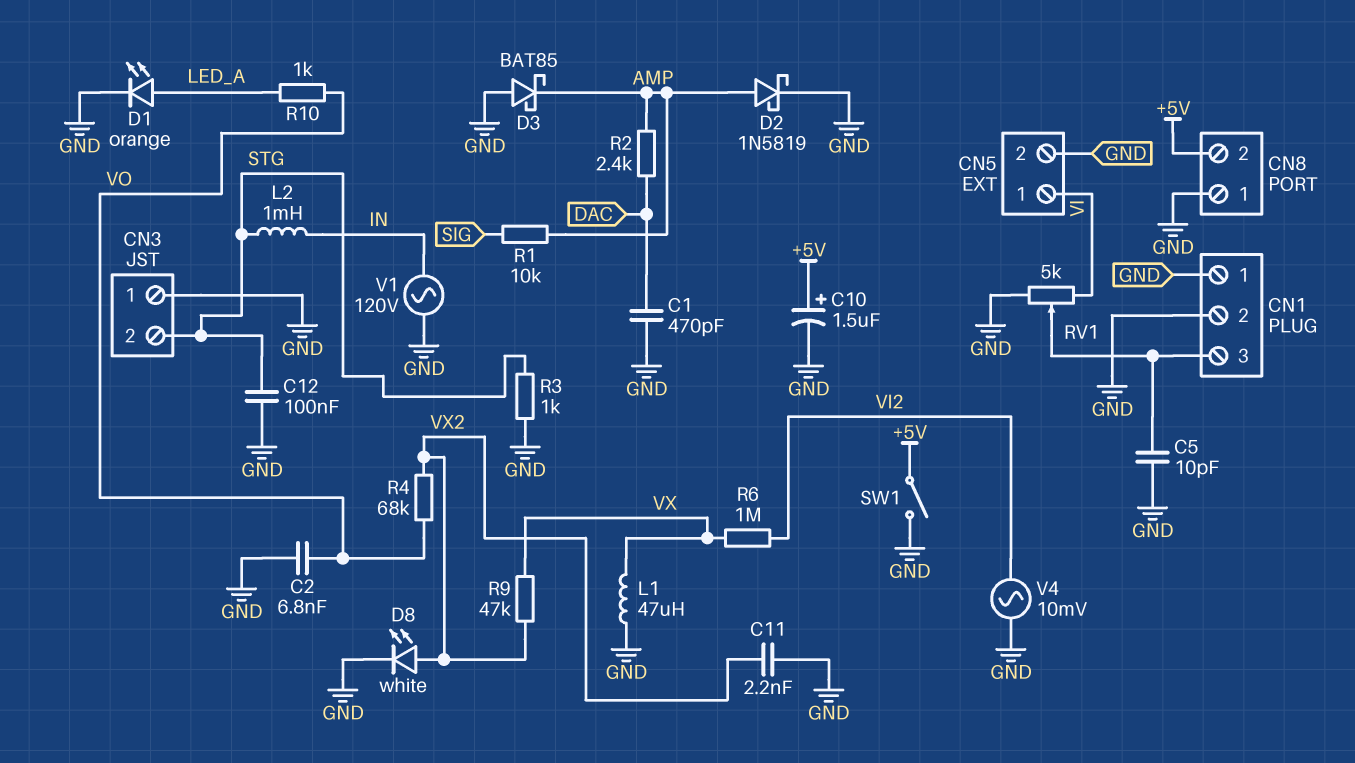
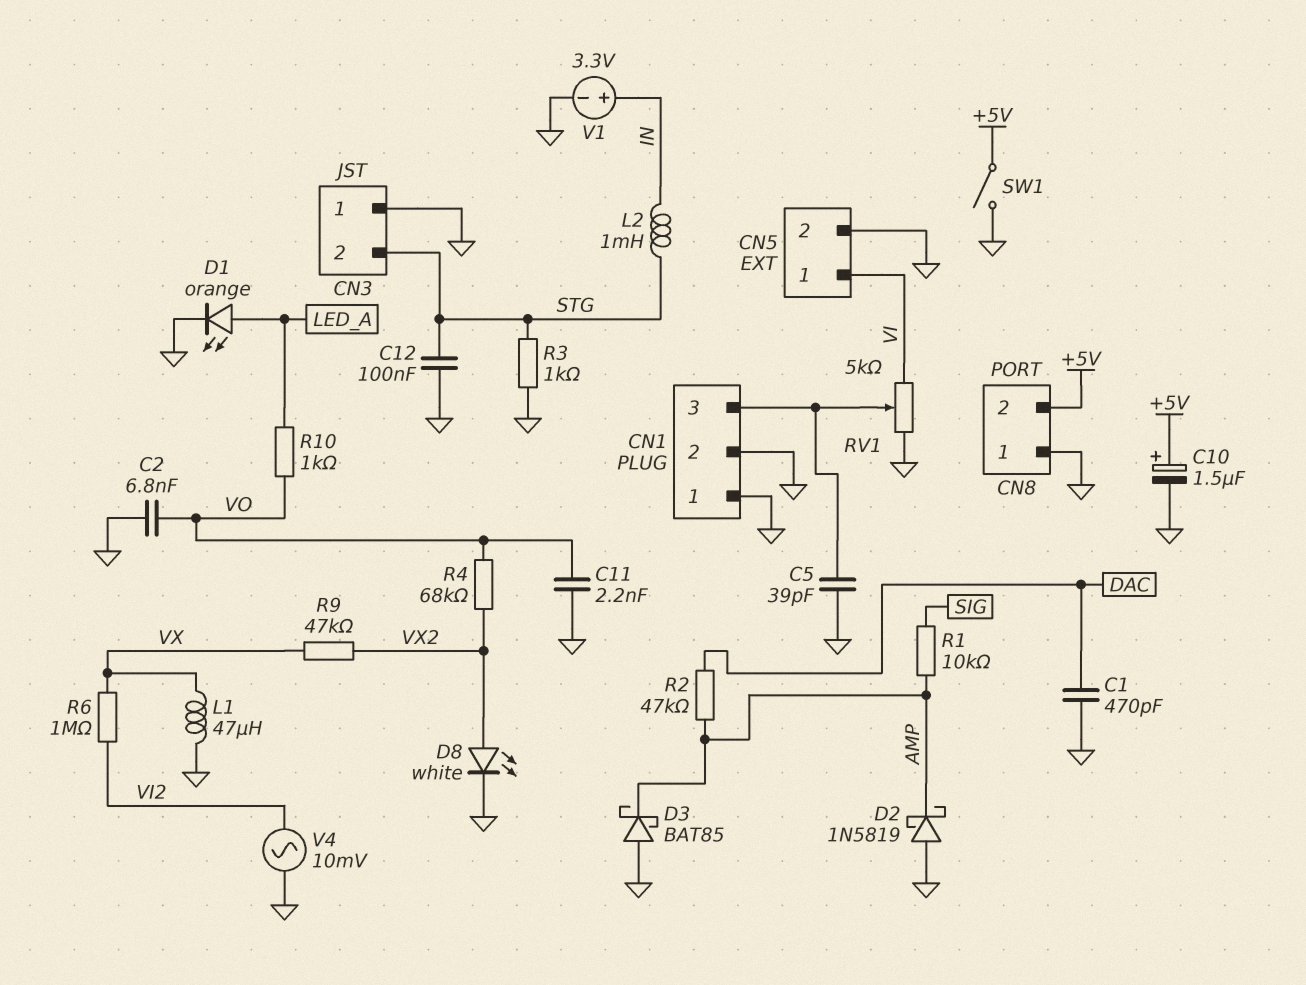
C5: 10pF (CN1/3, GND) -> 39pF (CN1/3, GND)
C11: 2.2nF (GND, VX2) -> 2.2nF (GND, VO)
D2: schottky 1N5819 (A AMP, K GND) -> schottky 1N5819 (A GND, K AMP)
R2: 2.4k (AMP, DAC) -> 47k (AMP, DAC)
V1: AC 120V (GND, IN) -> 3.3V (plus IN, minus GND)

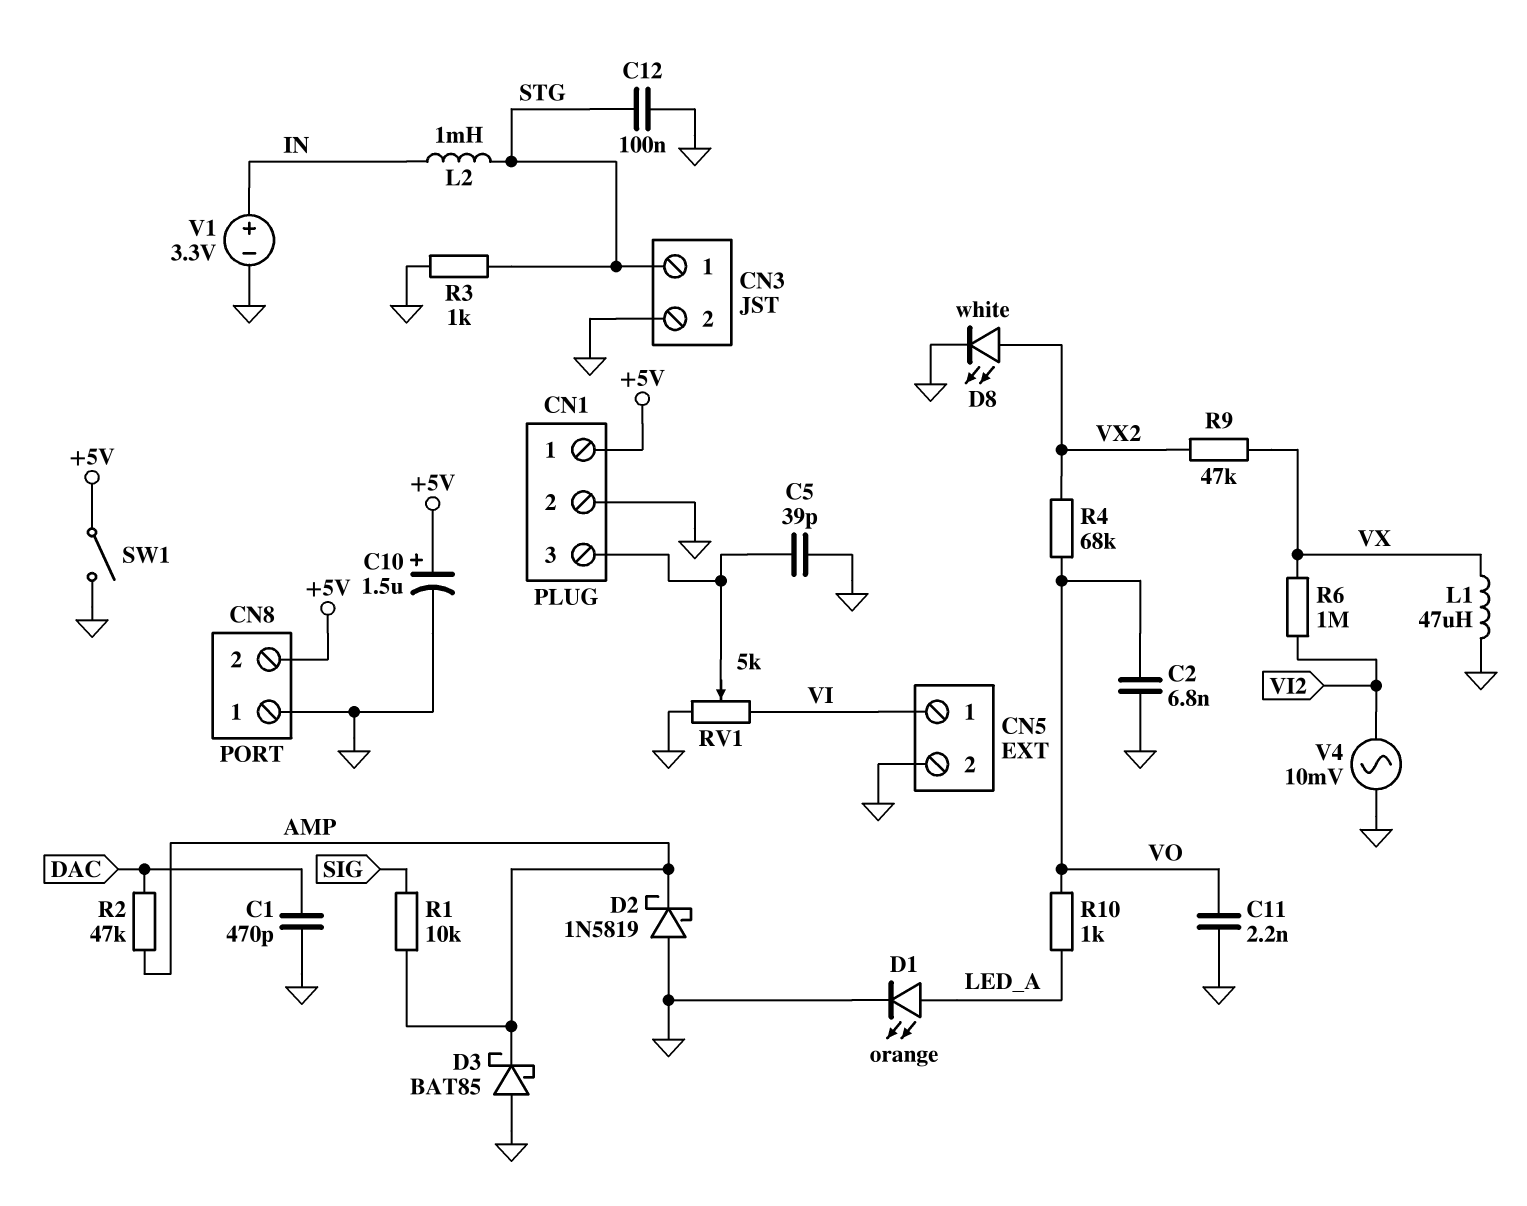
CN1 pin 1: GND -> +5V
CN3 pin 1: GND -> STG
CN3 pin 2: STG -> GND

